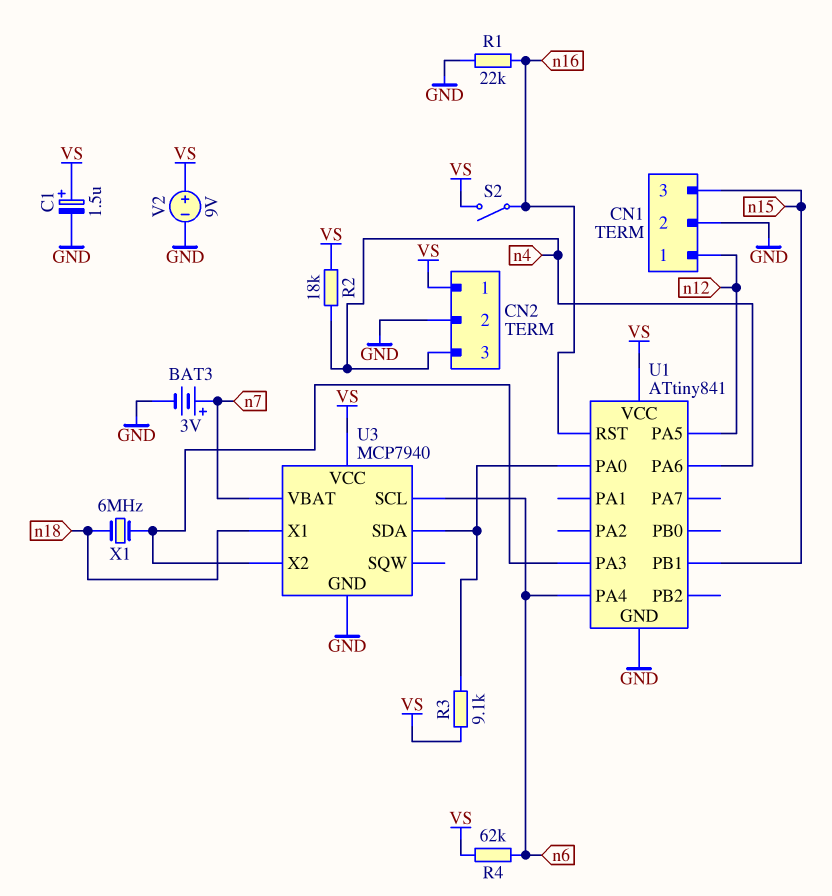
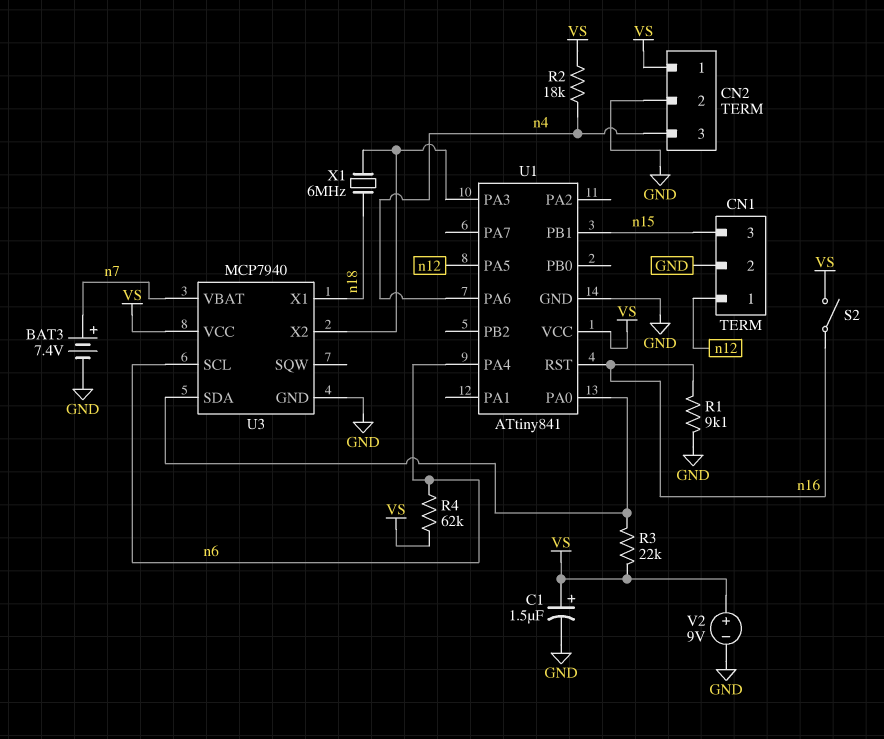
BAT3: 3V (plus n7, minus GND) -> 7.4V (plus n7, minus GND)
R1: 22k (GND, n16) -> 9.1k (GND, n16)
R3: 9.1k (U1/PA0, VS) -> 22k (U1/PA0, VS)

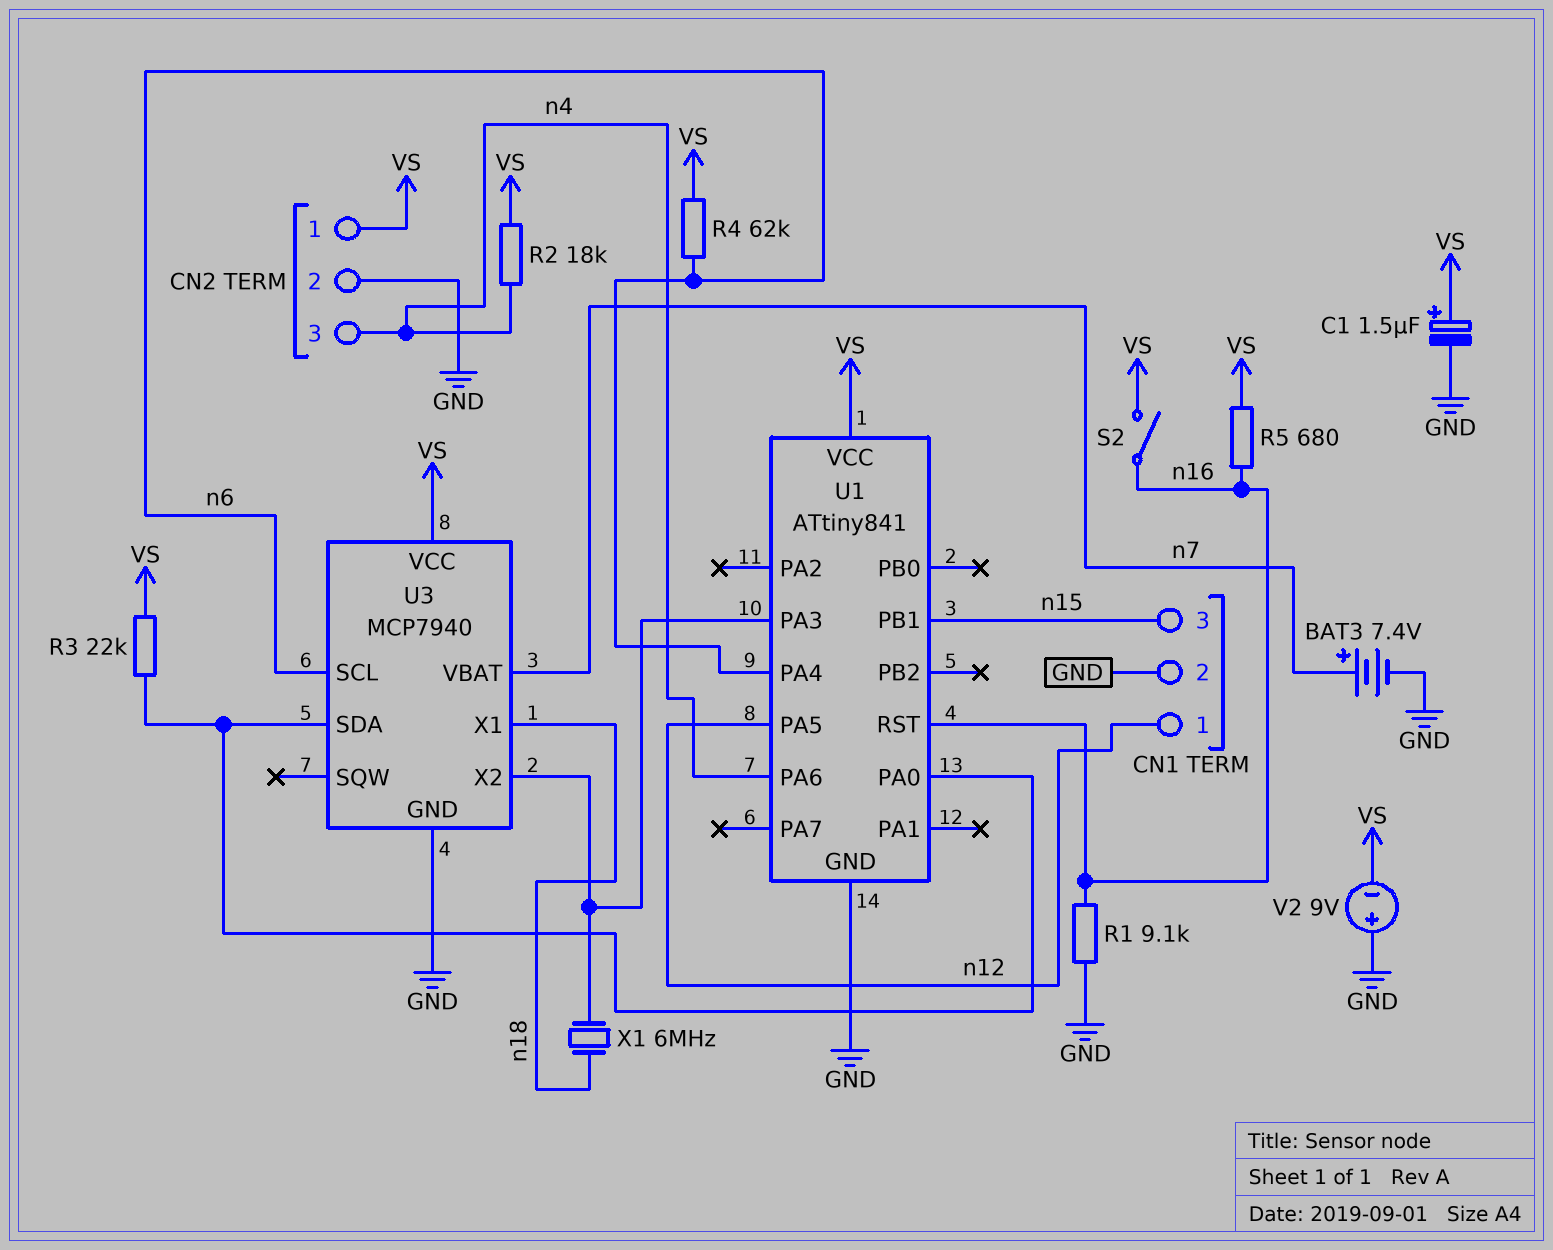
R5: none -> 680 (VS, n16)
V2: 9V (plus VS, minus GND) -> 9V (plus GND, minus VS)

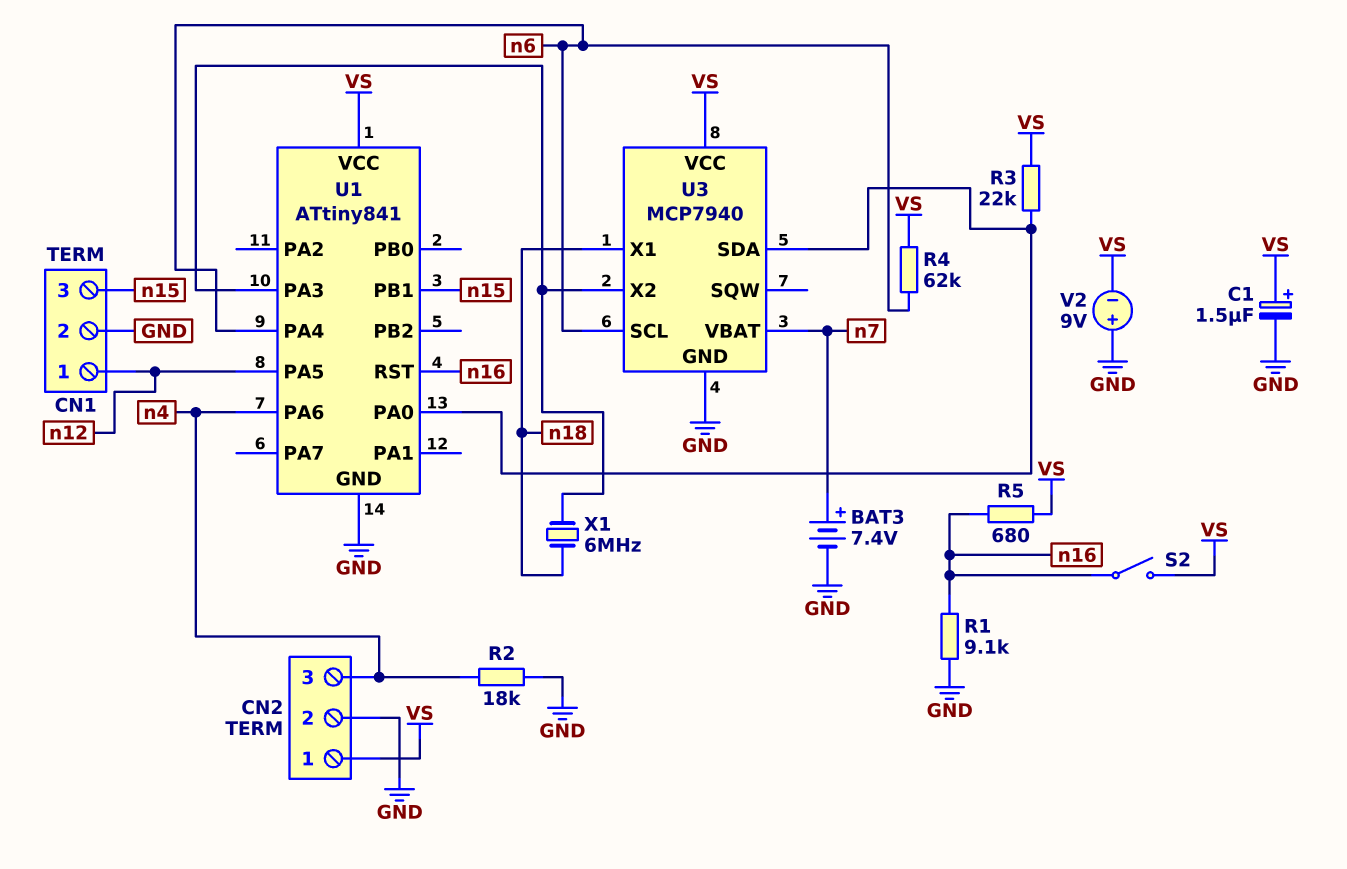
R2: 18k (VS, n4) -> 18k (GND, n4)

